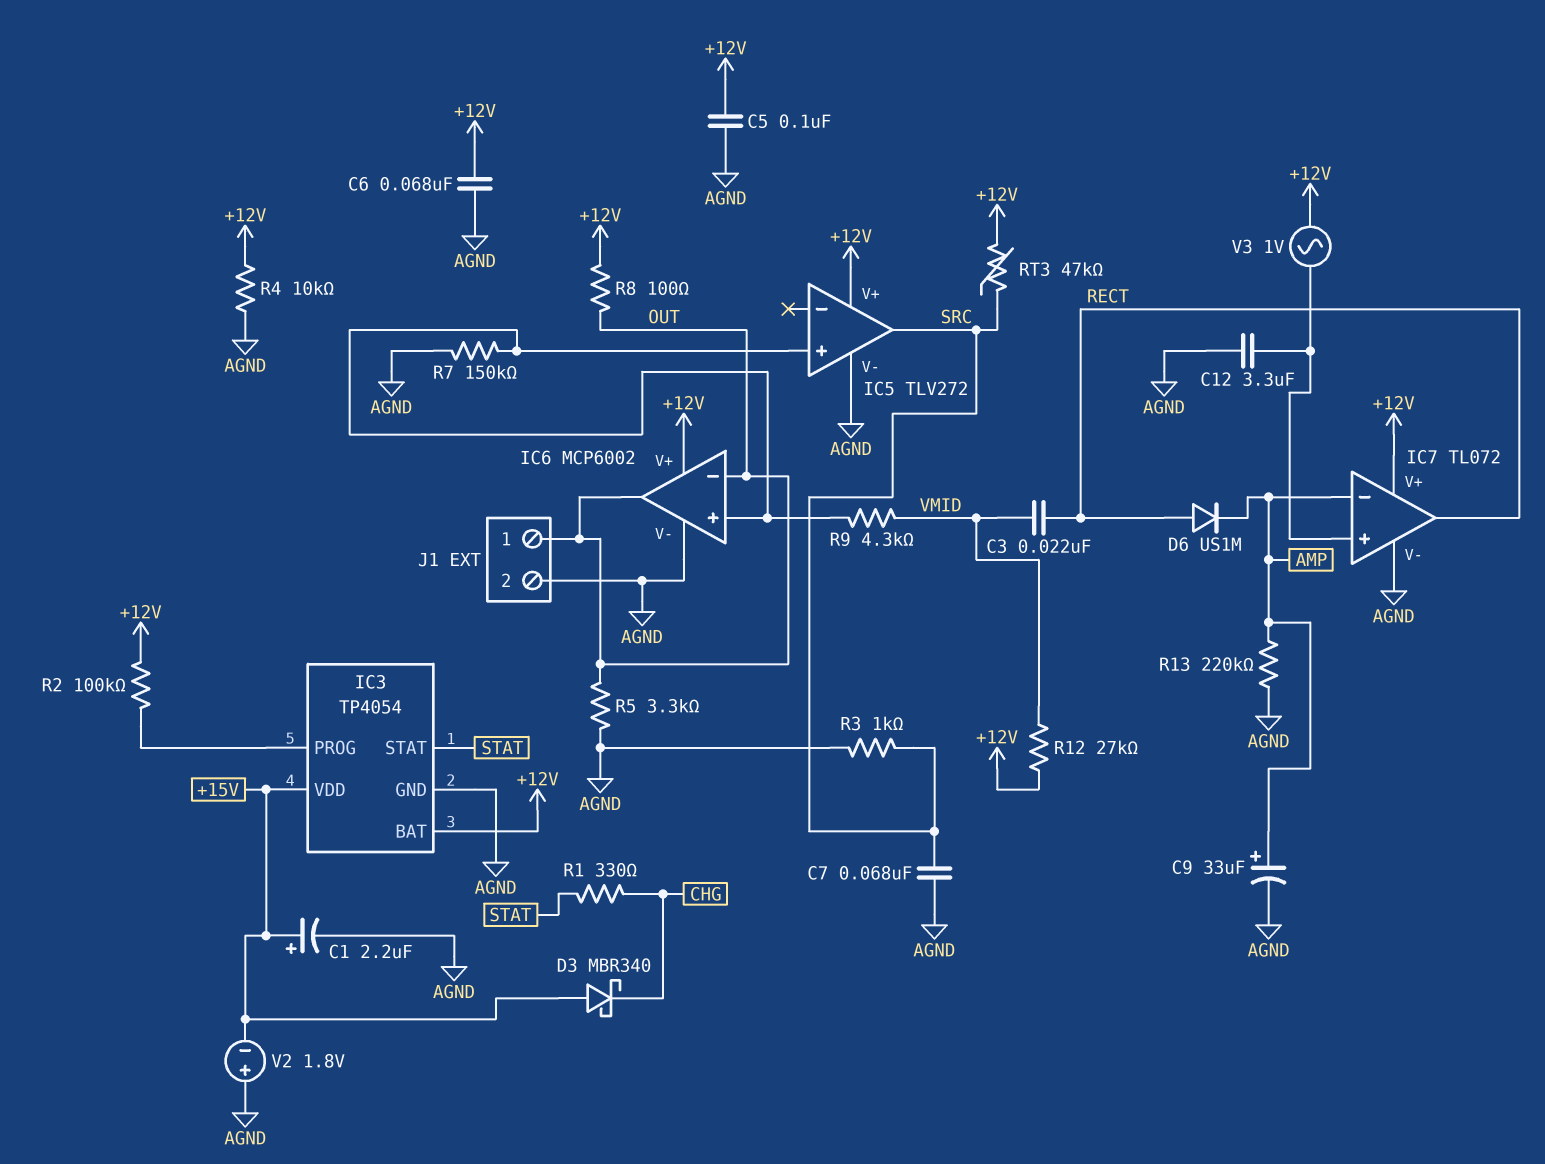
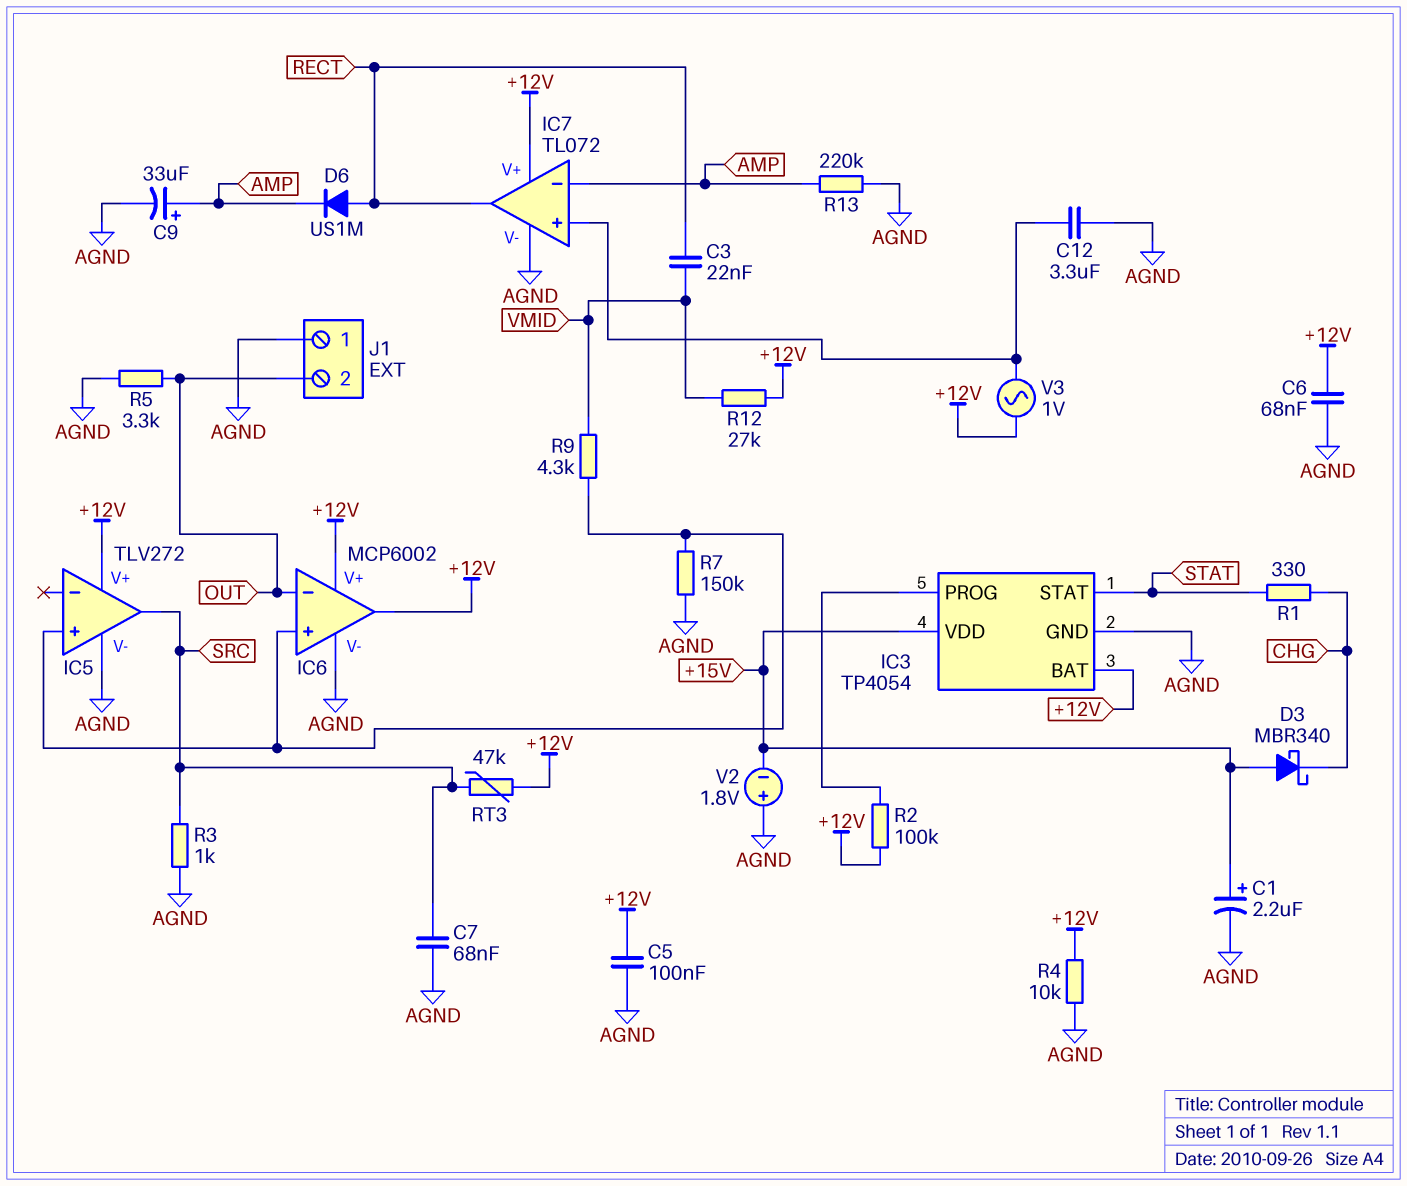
IC6 pin out: OUT -> +12V
J1 pin 1: OUT -> AGND
J1 pin 2: AGND -> OUT
R8: 100 (+12V, OUT) -> none

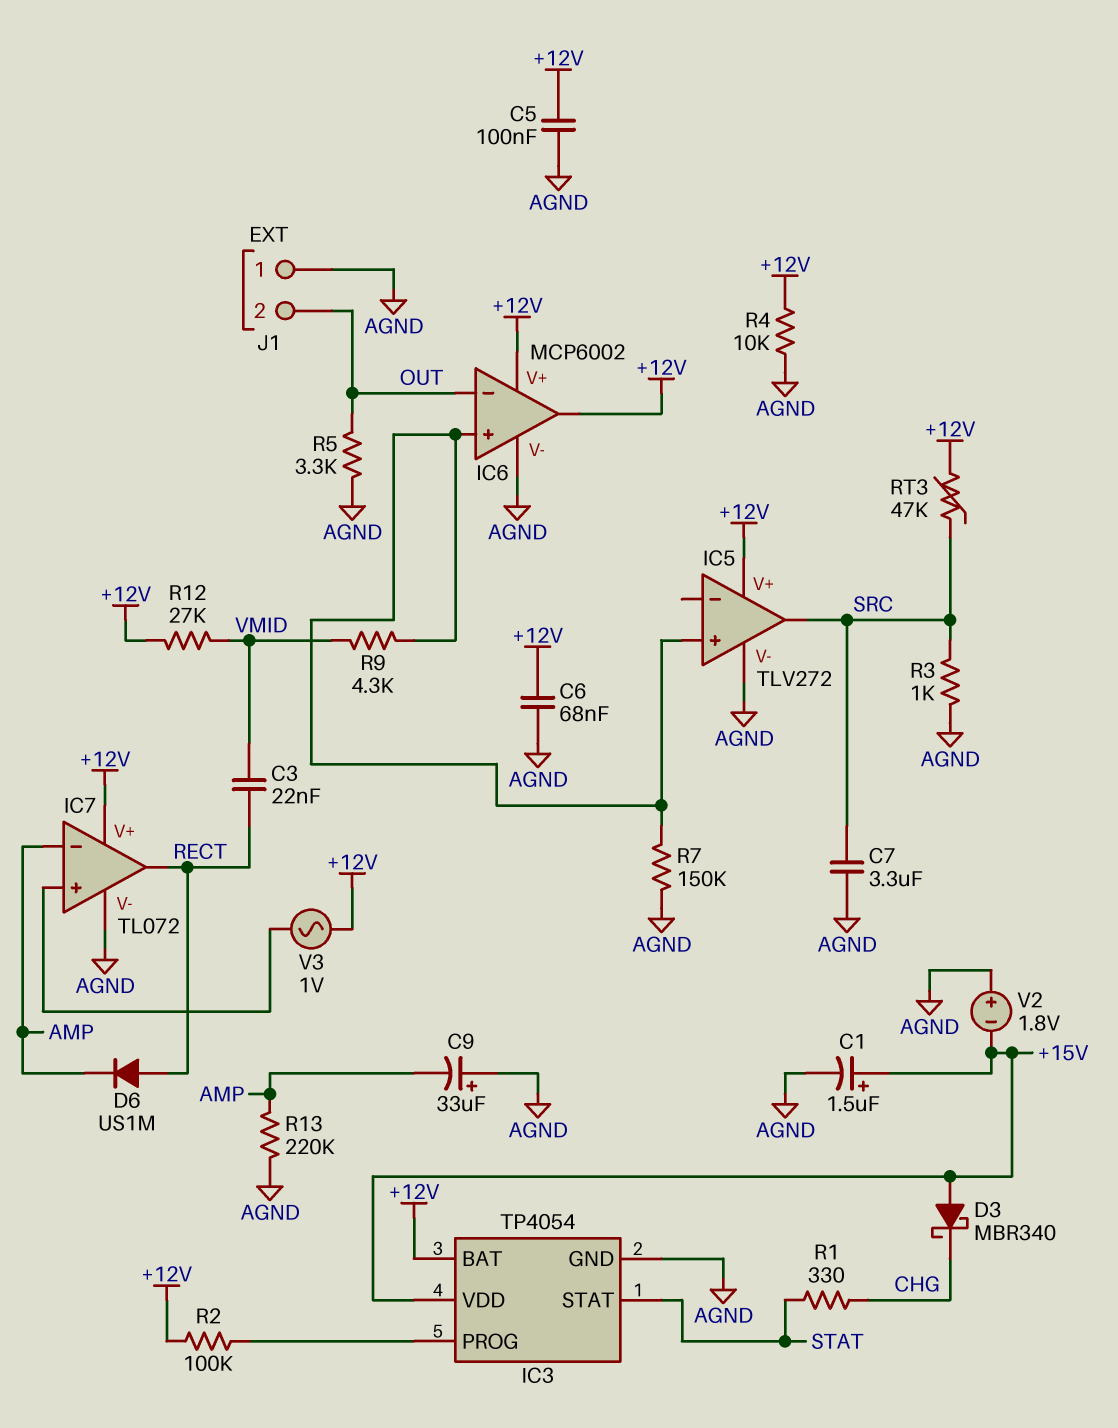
C1: 2.2uF (plus +15V, minus AGND) -> 1.5uF (plus +15V, minus AGND)
C7: 68nF (AGND, SRC) -> 3.3uF (AGND, SRC)
C9: 33uF (plus AMP, minus AGND) -> 33uF (plus AGND, minus AMP)
C12: 3.3uF (AGND, IC7/in+) -> none

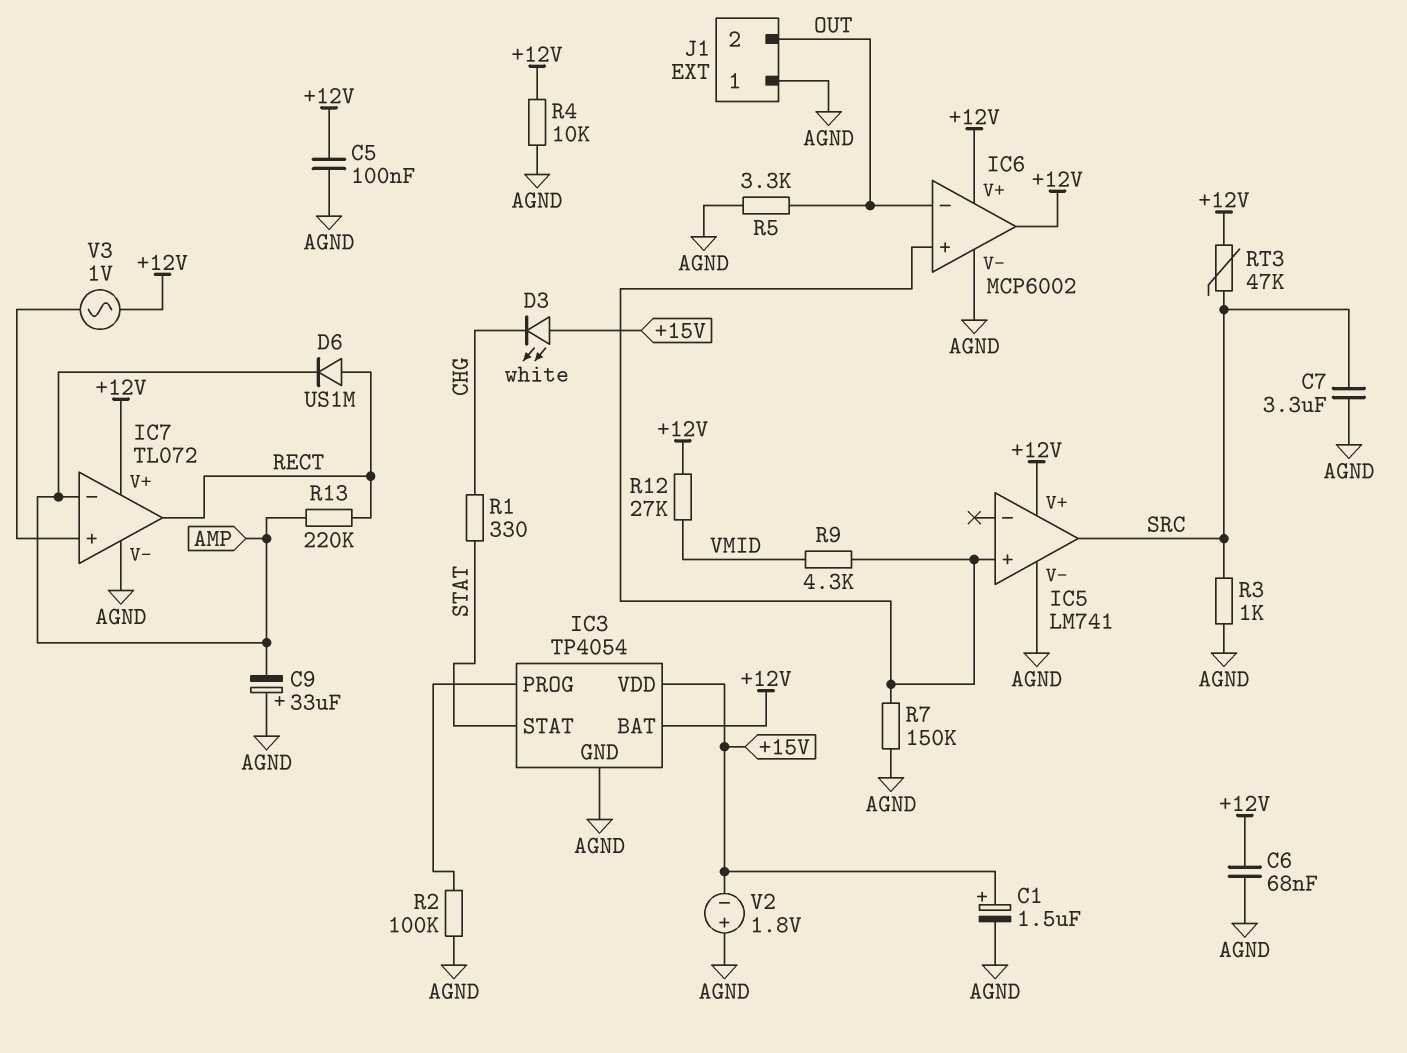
C3: 22nF (RECT, VMID) -> none
D3: schottky MBR340 (A +15V, K CHG) -> LED white (A +15V, K CHG)
IC5: TLV272 -> LM741
R2: 100k (+12V, IC3/PROG) -> 100k (AGND, IC3/PROG)
R13: 220k (AGND, AMP) -> 220k (AMP, RECT)

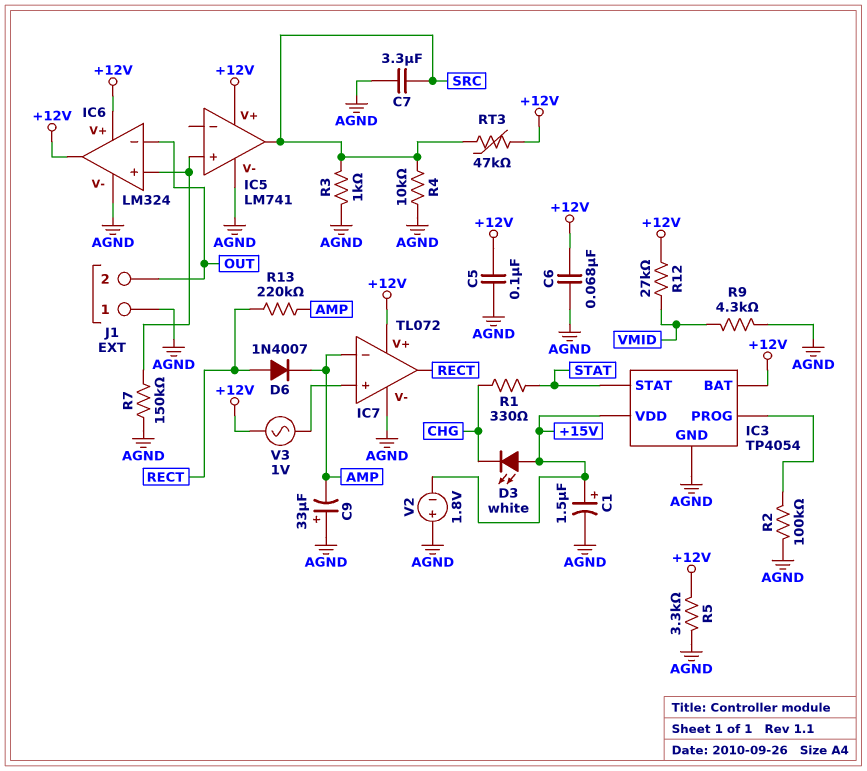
D6: diode US1M (A RECT, K AMP) -> diode 1N4007 (A RECT, K AMP)
IC6: MCP6002 -> LM324
R4: 10k (+12V, AGND) -> 10k (AGND, SRC)
R5: 3.3k (AGND, OUT) -> 3.3k (+12V, AGND)
R9: 4.3k (IC5/in+, VMID) -> 4.3k (AGND, VMID)

